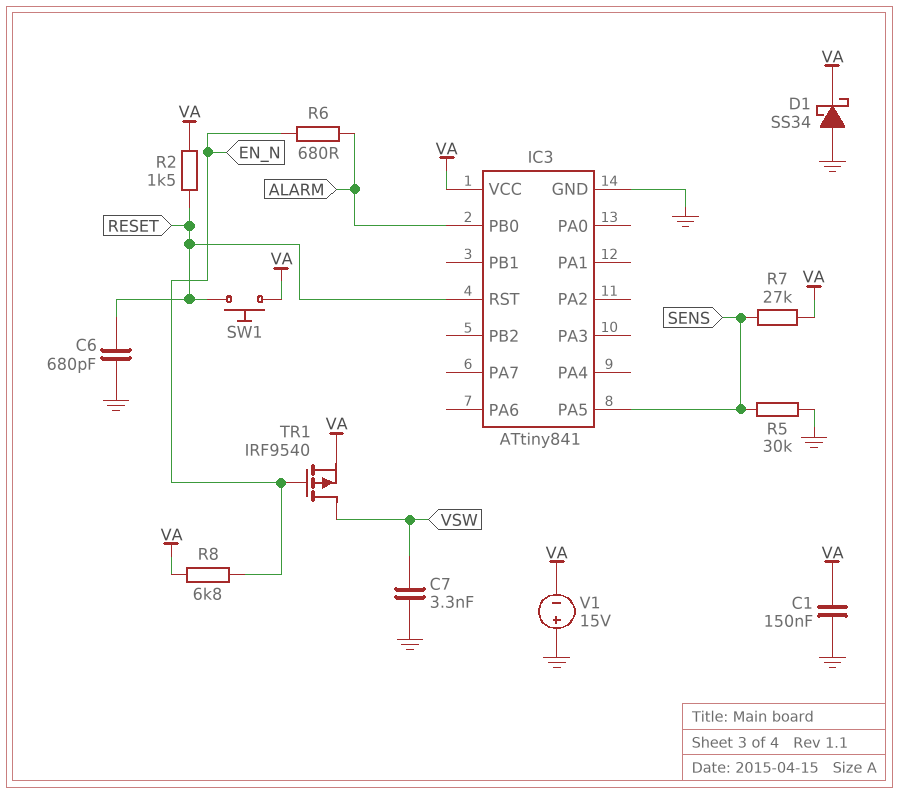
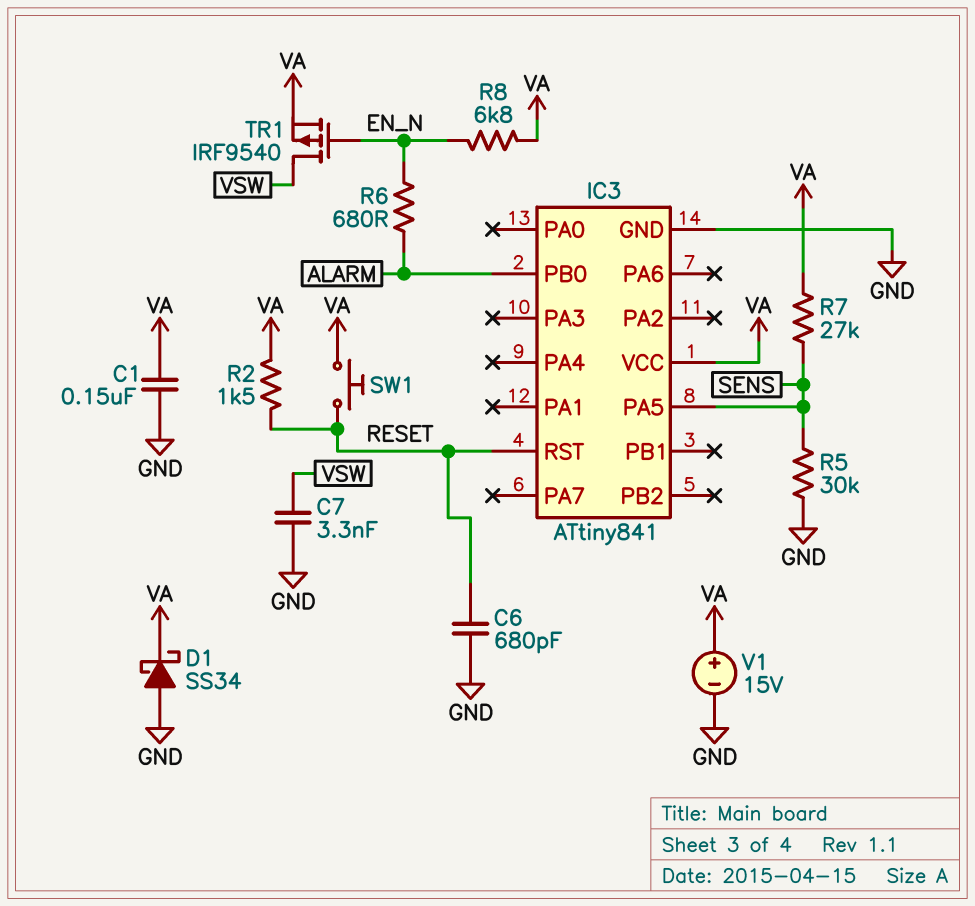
V1: 15V (plus GND, minus VA) -> 15V (plus VA, minus GND)

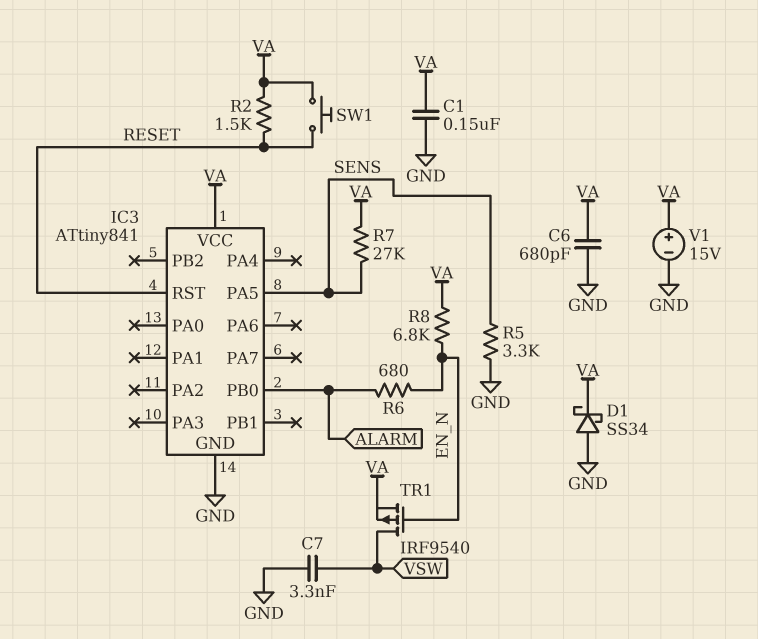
C6: 680pF (GND, RESET) -> 680pF (GND, VA)
R5: 30k (GND, SENS) -> 3.3k (GND, SENS)

